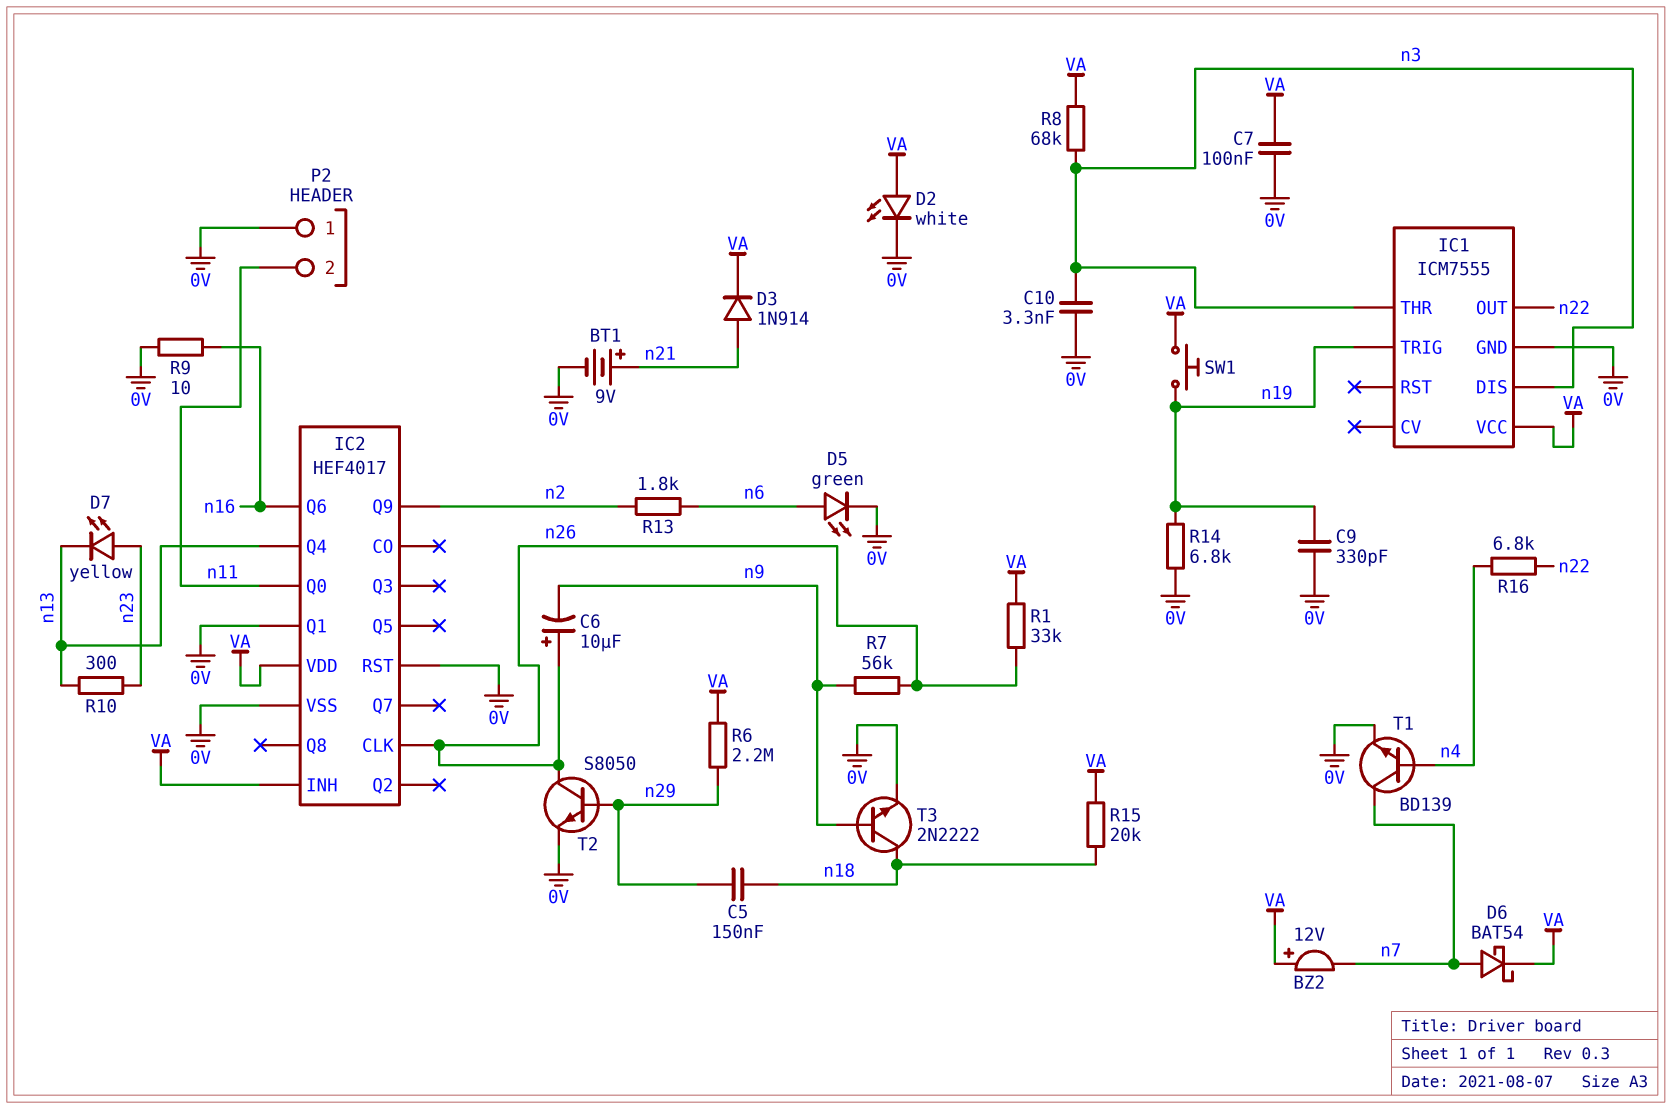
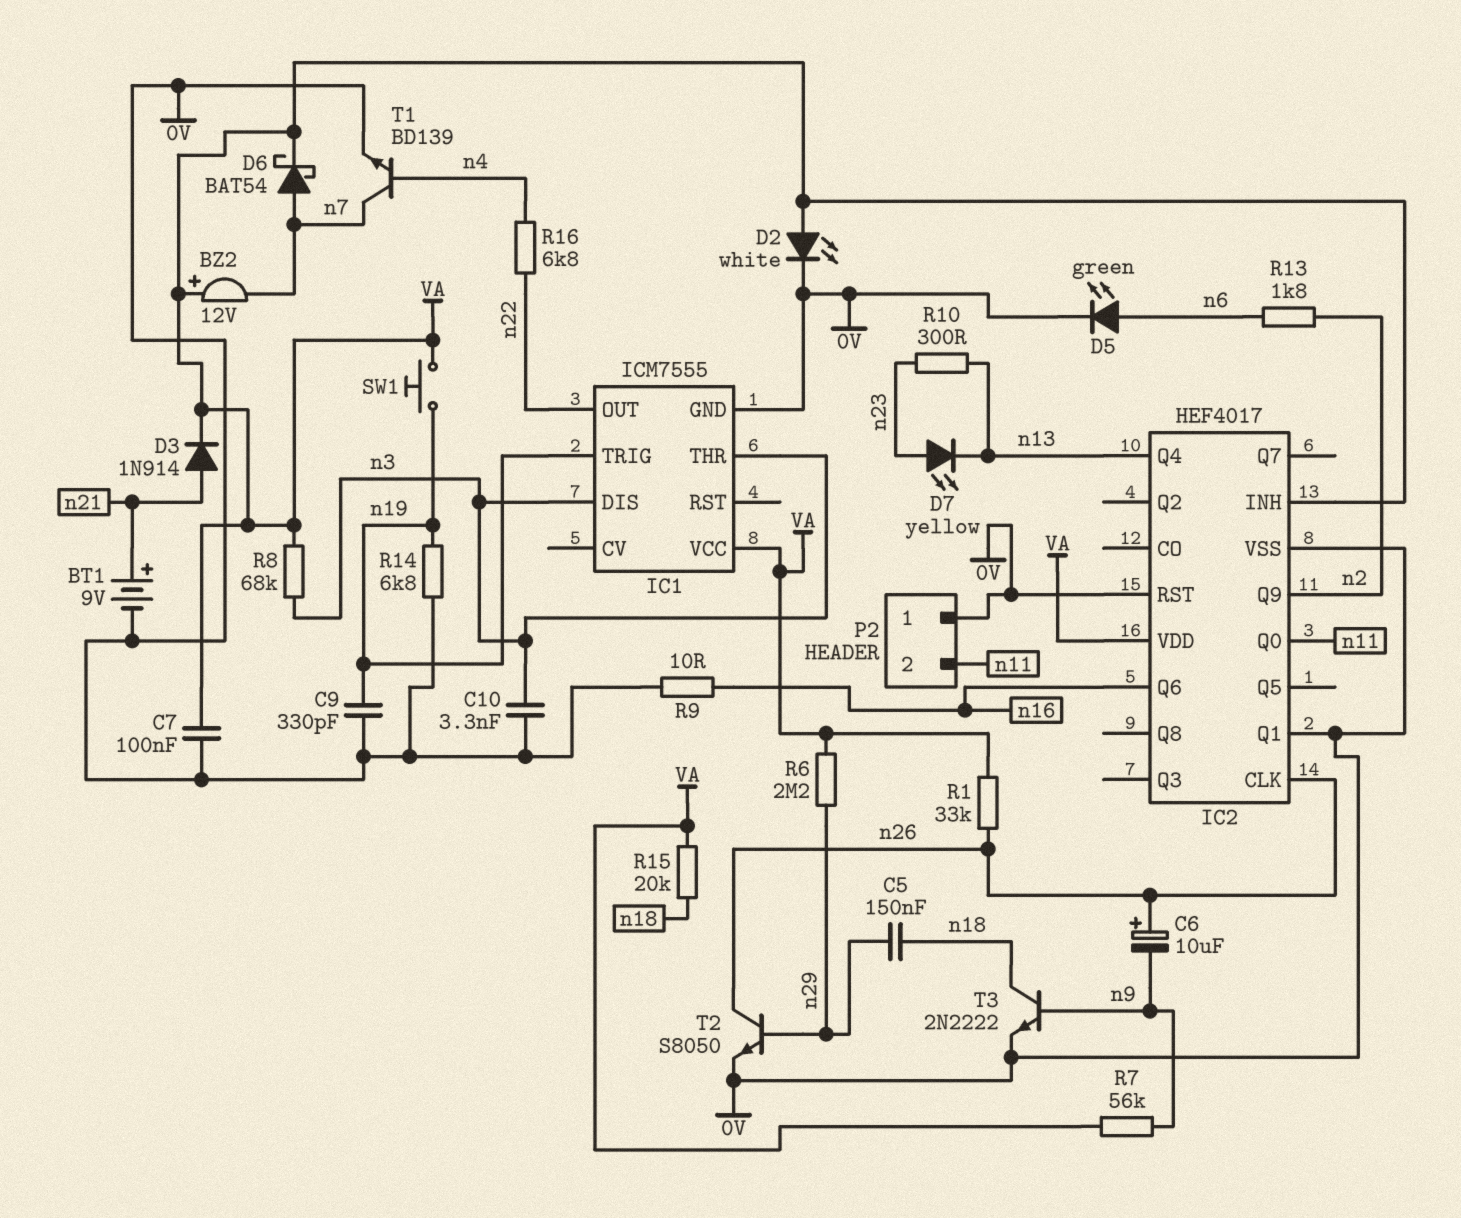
R7: 56k (n9, n26) -> 56k (VA, n9)

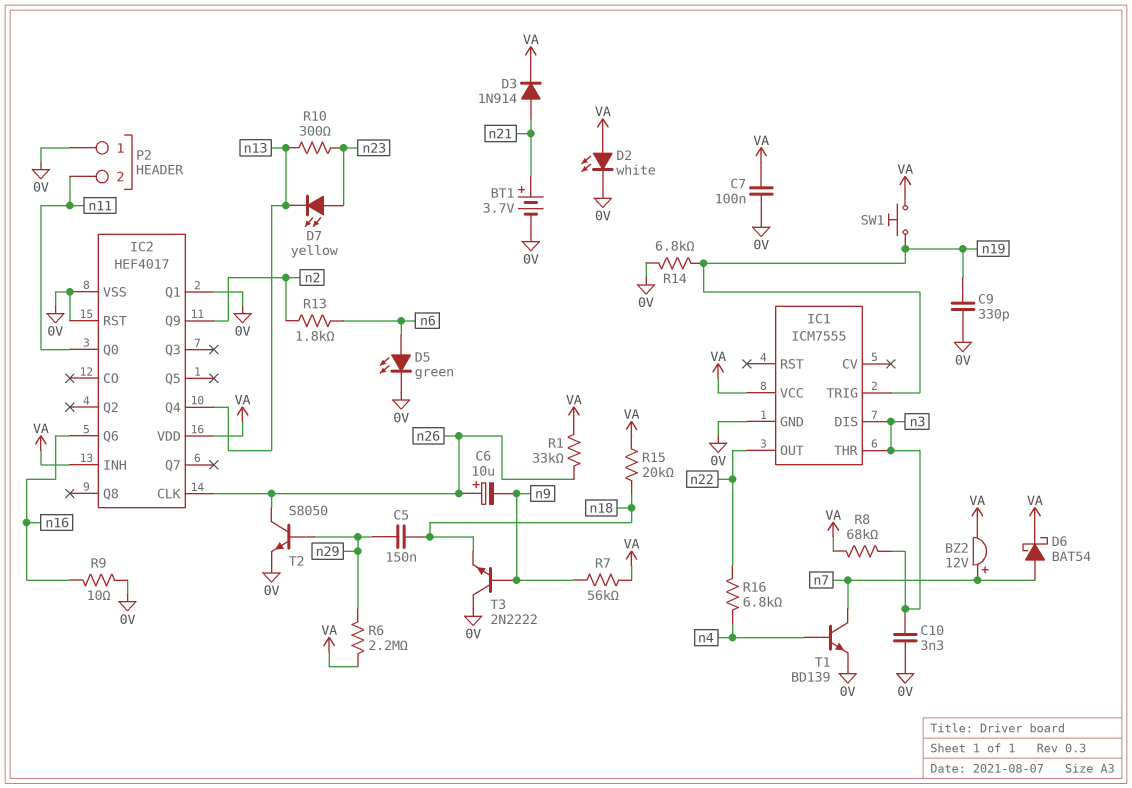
BT1: 9V (plus n21, minus 0V) -> 3.7V (plus n21, minus 0V)
BZ2: buzzer 12V (plus VA, minus n7) -> buzzer 12V (plus n7, minus VA)
T3: NPN 2N2222 (B n9, C n18, E 0V) -> NPN 2N2222 (B n9, C 0V, E n18)

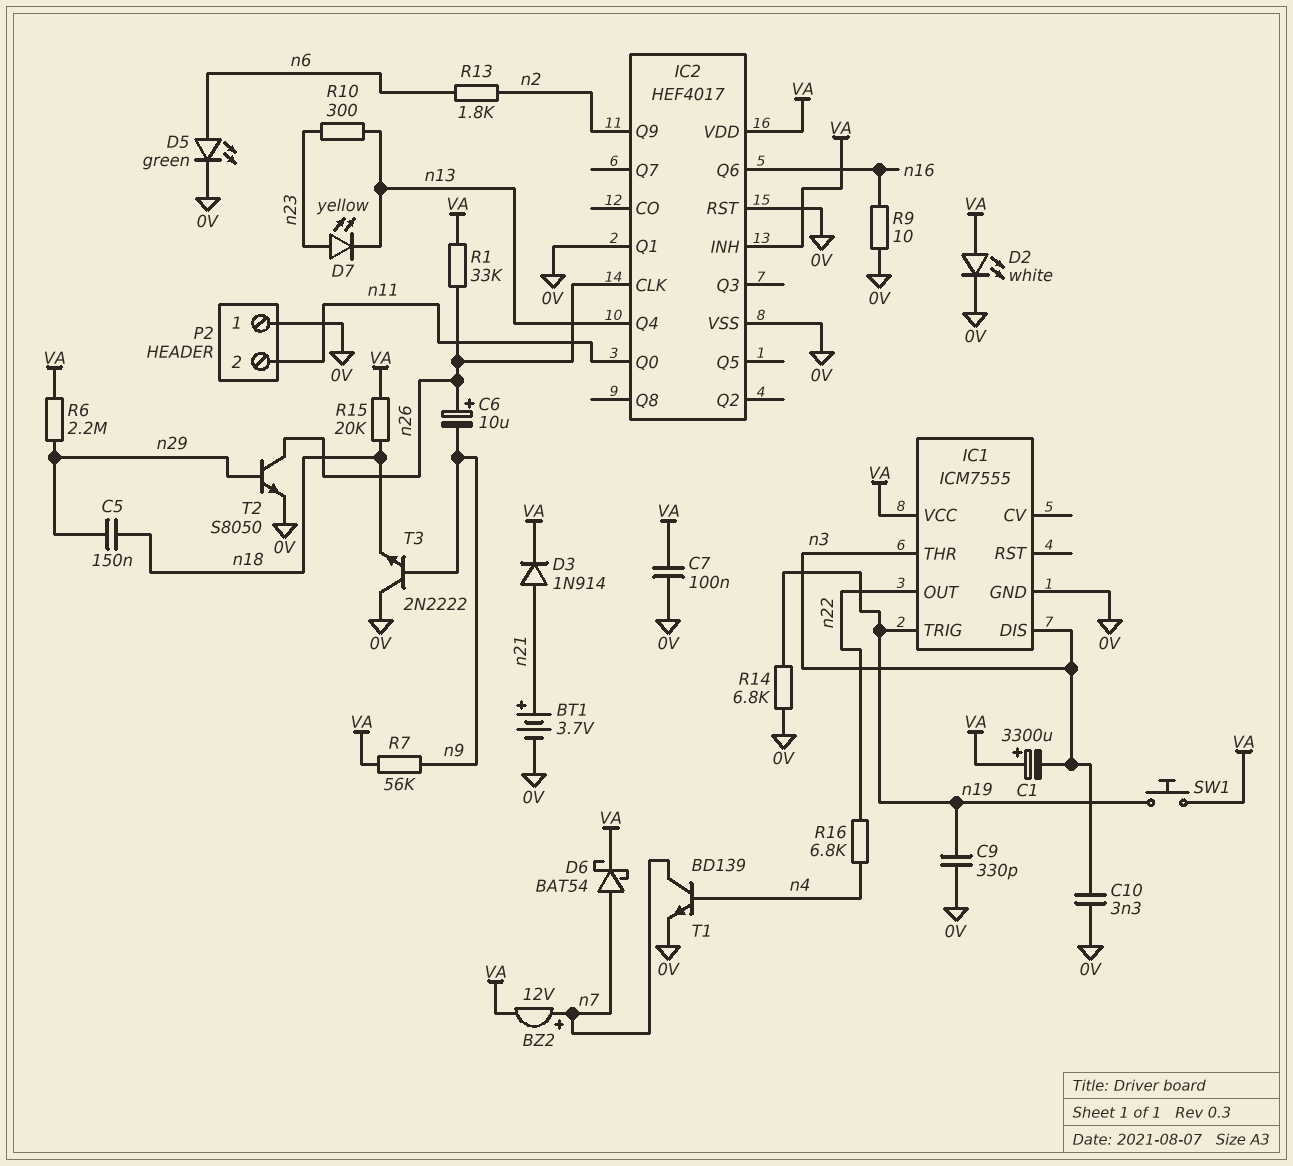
C1: none -> 3300uF (plus VA, minus n3)
R8: 68k (VA, n3) -> none

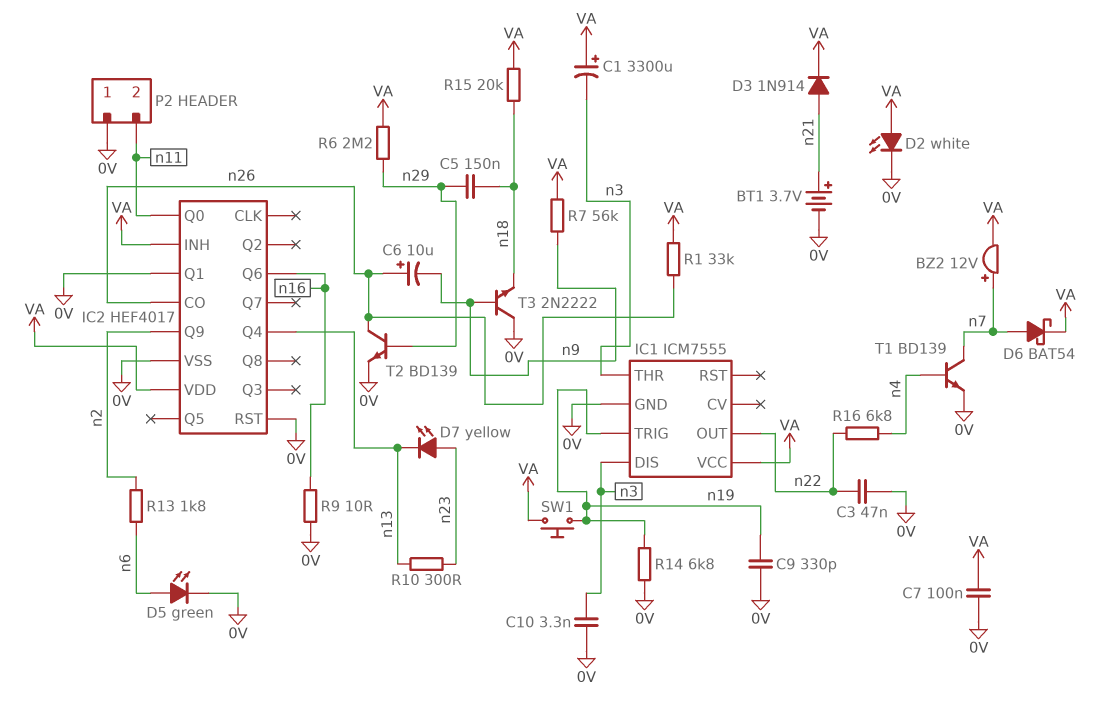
C3: none -> 47nF (0V, n22)
IC2 pin CLK: n26 -> none
IC2 pin CO: none -> n26
T2: NPN S8050 (B n29, C n26, E 0V) -> NPN BD139 (B n29, C n26, E 0V)

